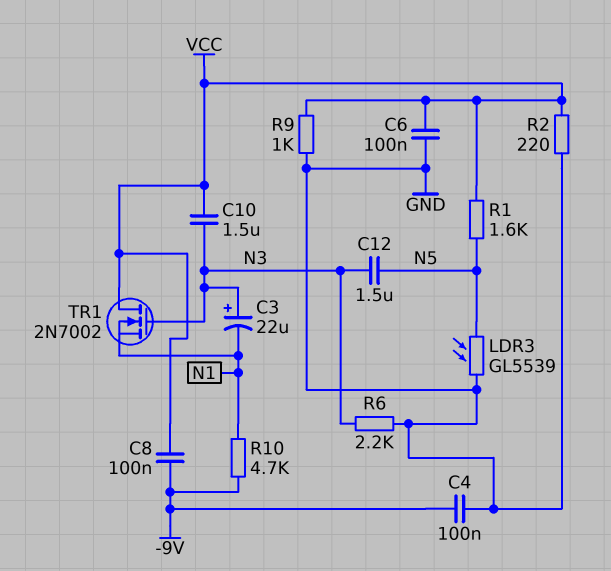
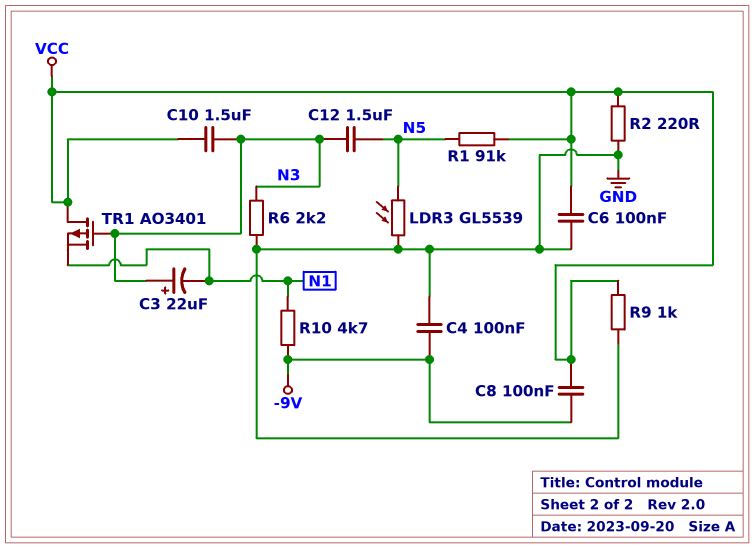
R1: 1.6k (N5, VCC) -> 91k (N5, VCC)
TR1: NMOS 2N7002 (G N3, D VCC, S N1) -> PMOS AO3401 (G N3, D VCC, S N1)

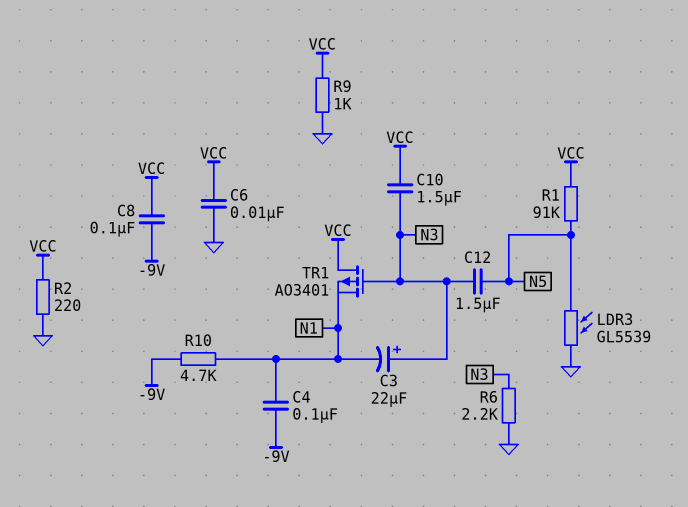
C4: 100nF (-9V, GND) -> 100nF (-9V, N1)
C6: 100nF (GND, VCC) -> 10nF (GND, VCC)

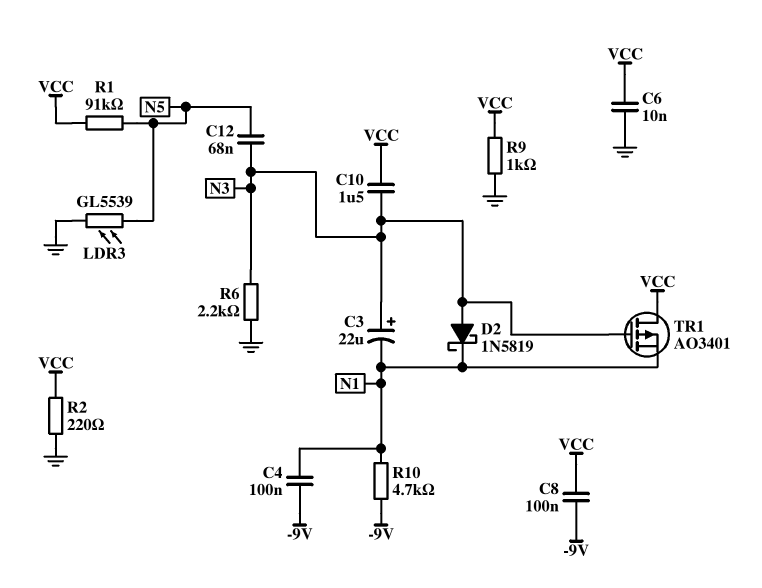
C12: 1.5uF (N3, N5) -> 68nF (N3, N5)
D2: none -> schottky 1N5819 (A N3, K N1)

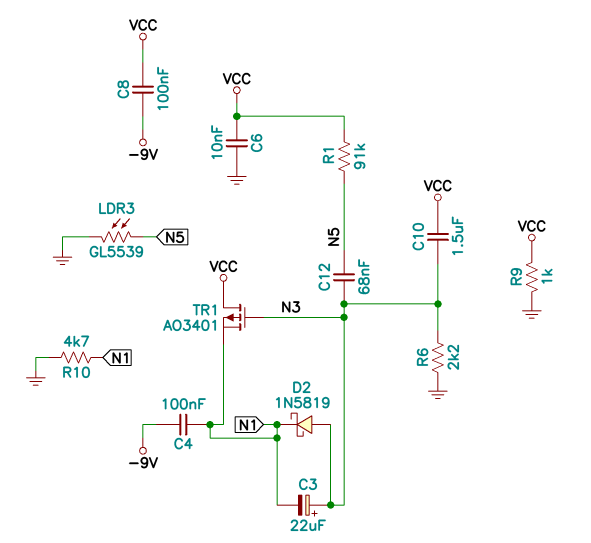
R2: 220 (GND, VCC) -> none
R10: 4.7k (-9V, N1) -> 4.7k (GND, N1)

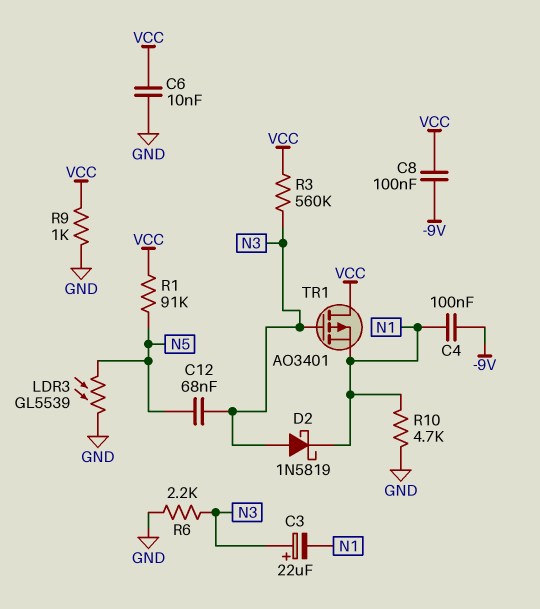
C10: 1.5uF (N3, VCC) -> none
R3: none -> 560k (N3, VCC)

